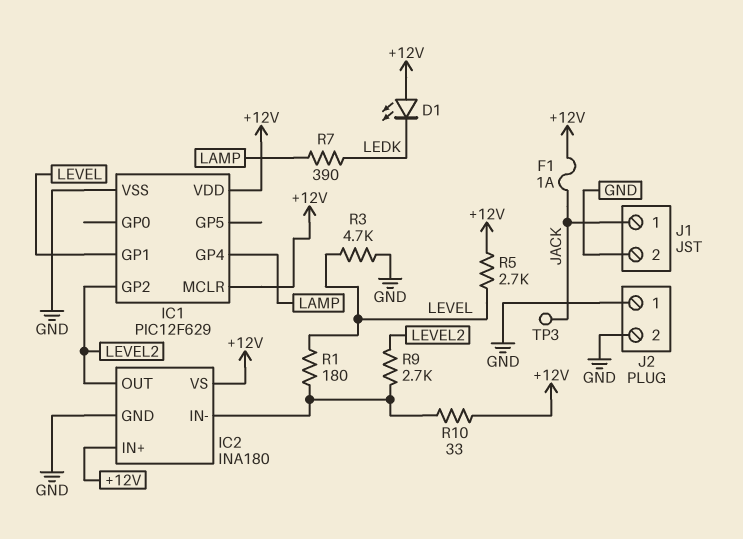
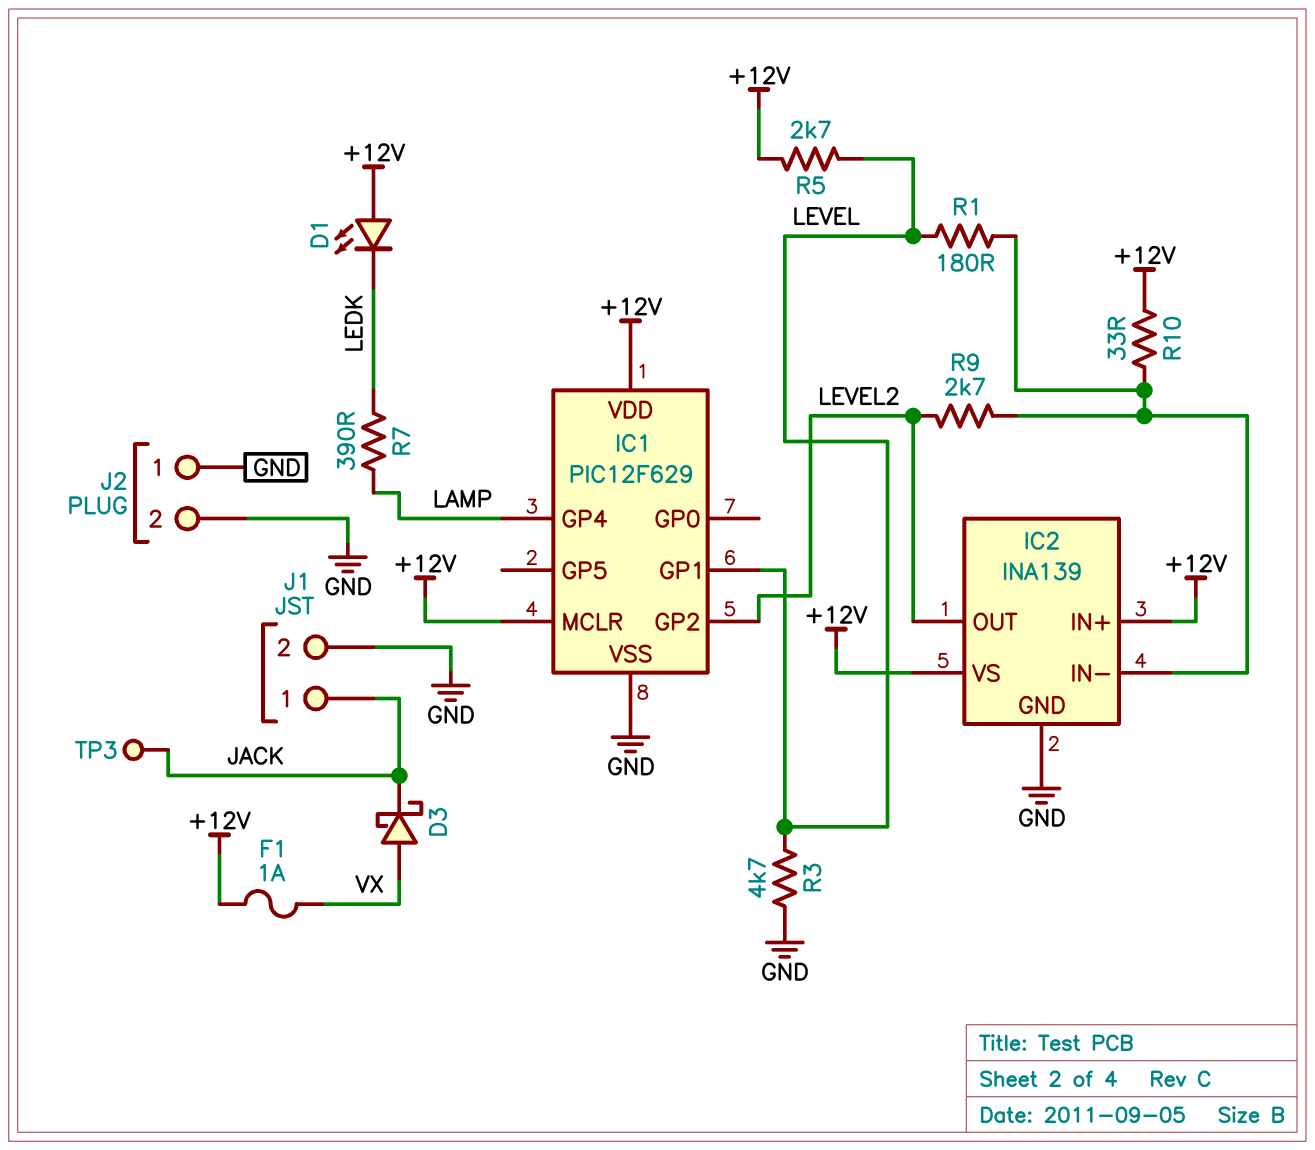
D3: none -> schottky (A VX, K JACK)
F1: 1A (+12V, JACK) -> 1A (+12V, VX)
IC2: INA180 -> INA139

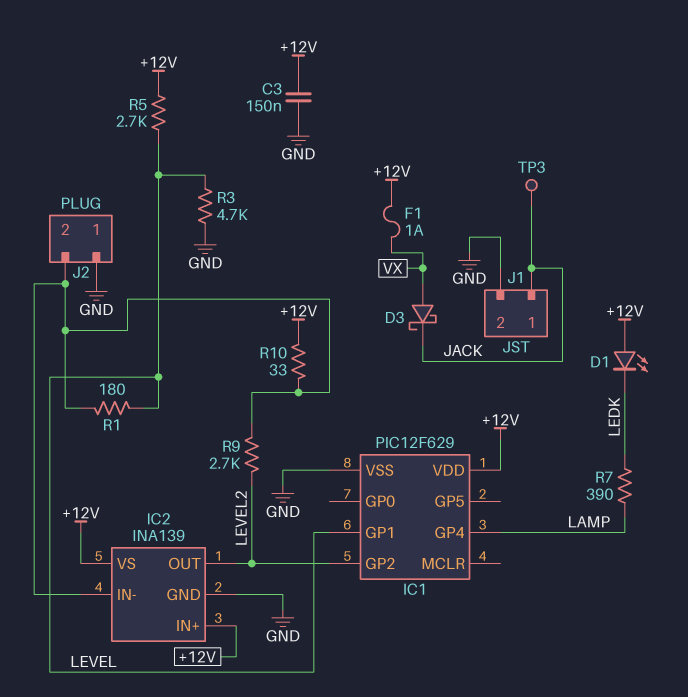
C3: none -> 150nF (+12V, GND)
IC1 pin MCLR: +12V -> none
J2 pin 2: GND -> IC2/IN-

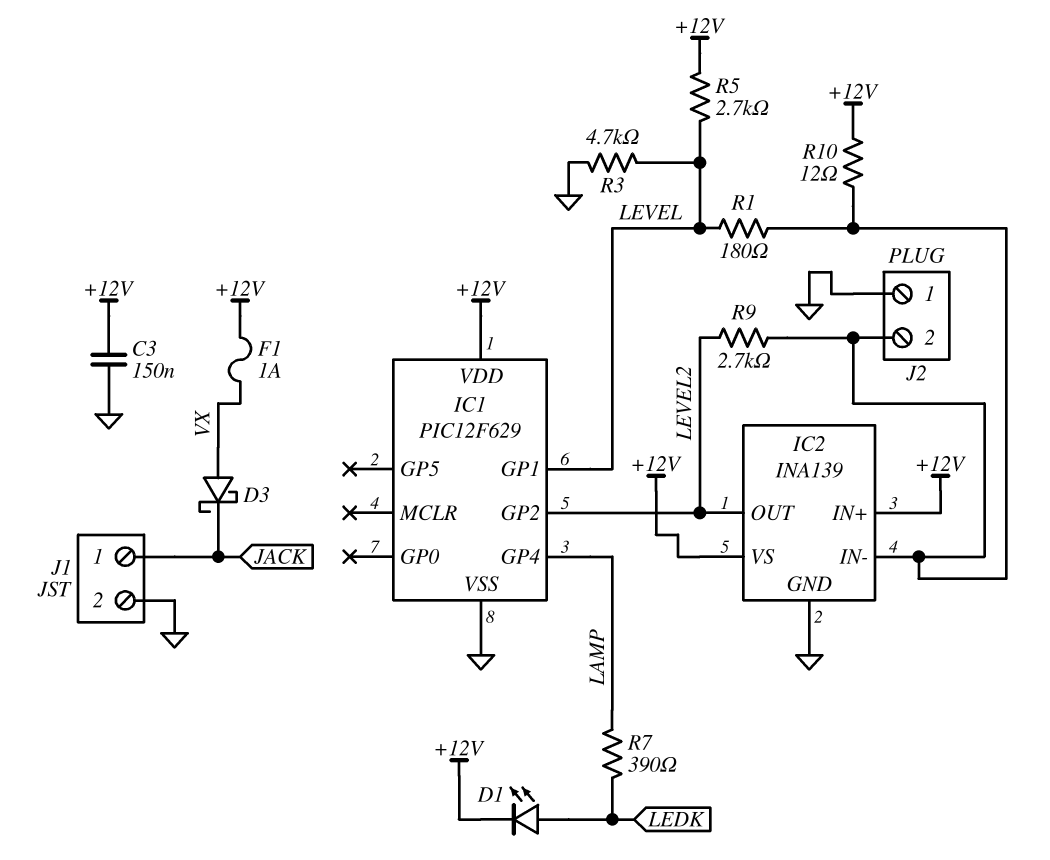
D1: LED (A +12V, K LEDK) -> LED (A LEDK, K +12V)
R10: 33 (+12V, IC2/IN-) -> 12 (+12V, IC2/IN-)
TP3: test point (JACK) -> none

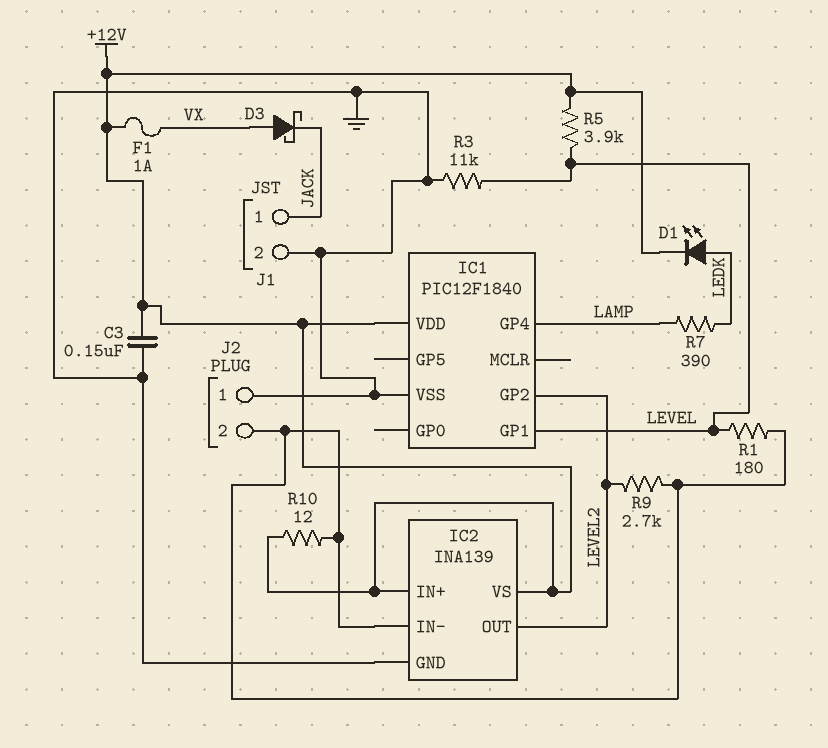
IC1: PIC12F629 -> PIC12F1840
R3: 4.7k (GND, LEVEL) -> 11k (GND, LEVEL)
R5: 2.7k (+12V, LEVEL) -> 3.9k (+12V, LEVEL)

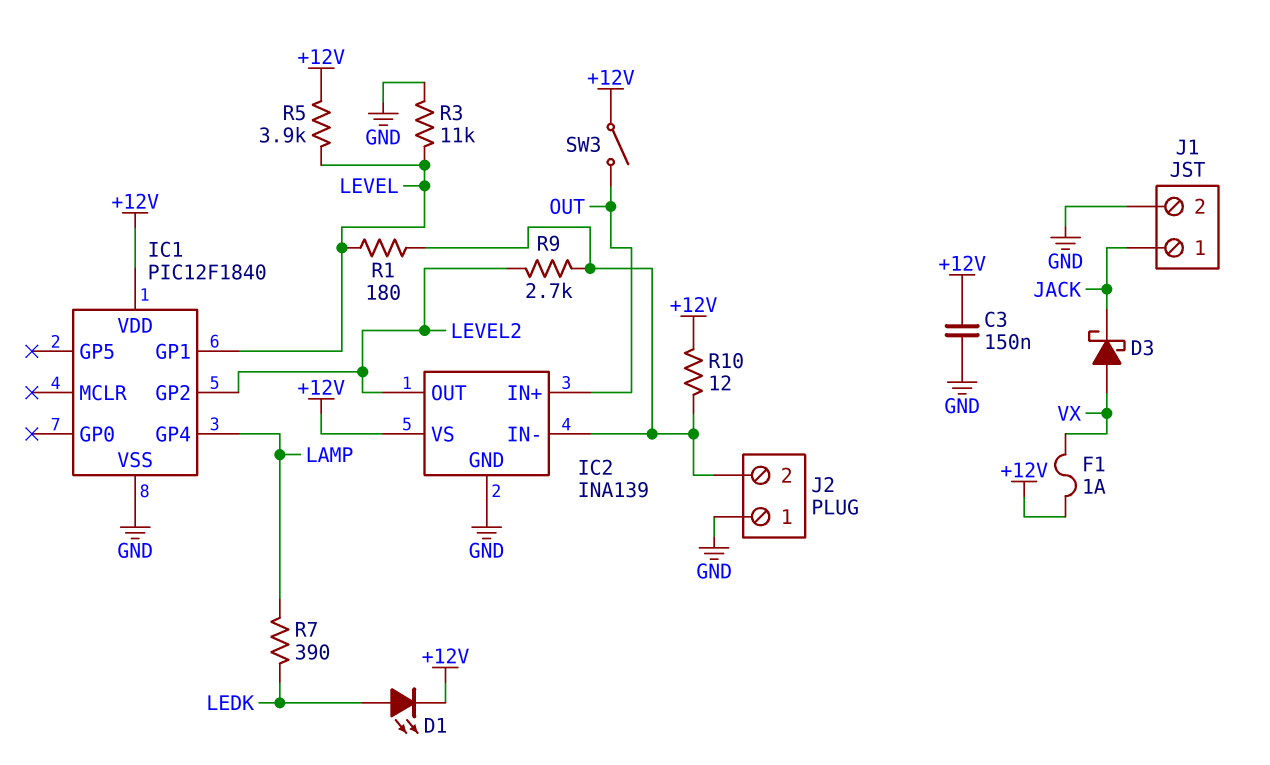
IC2 pin IN+: +12V -> OUT
SW3: none -> switch (+12V, OUT)

